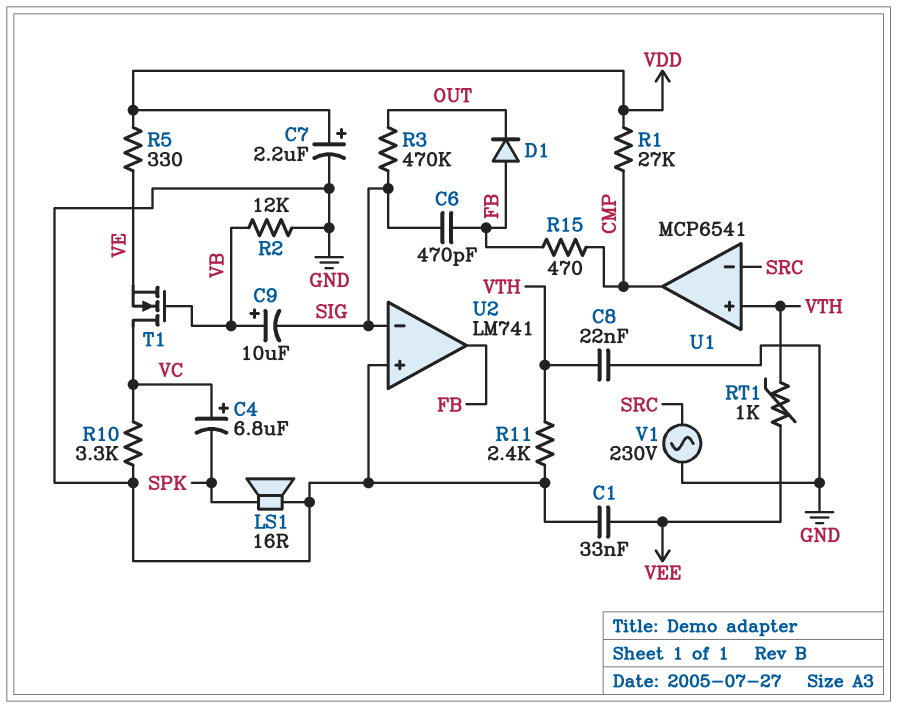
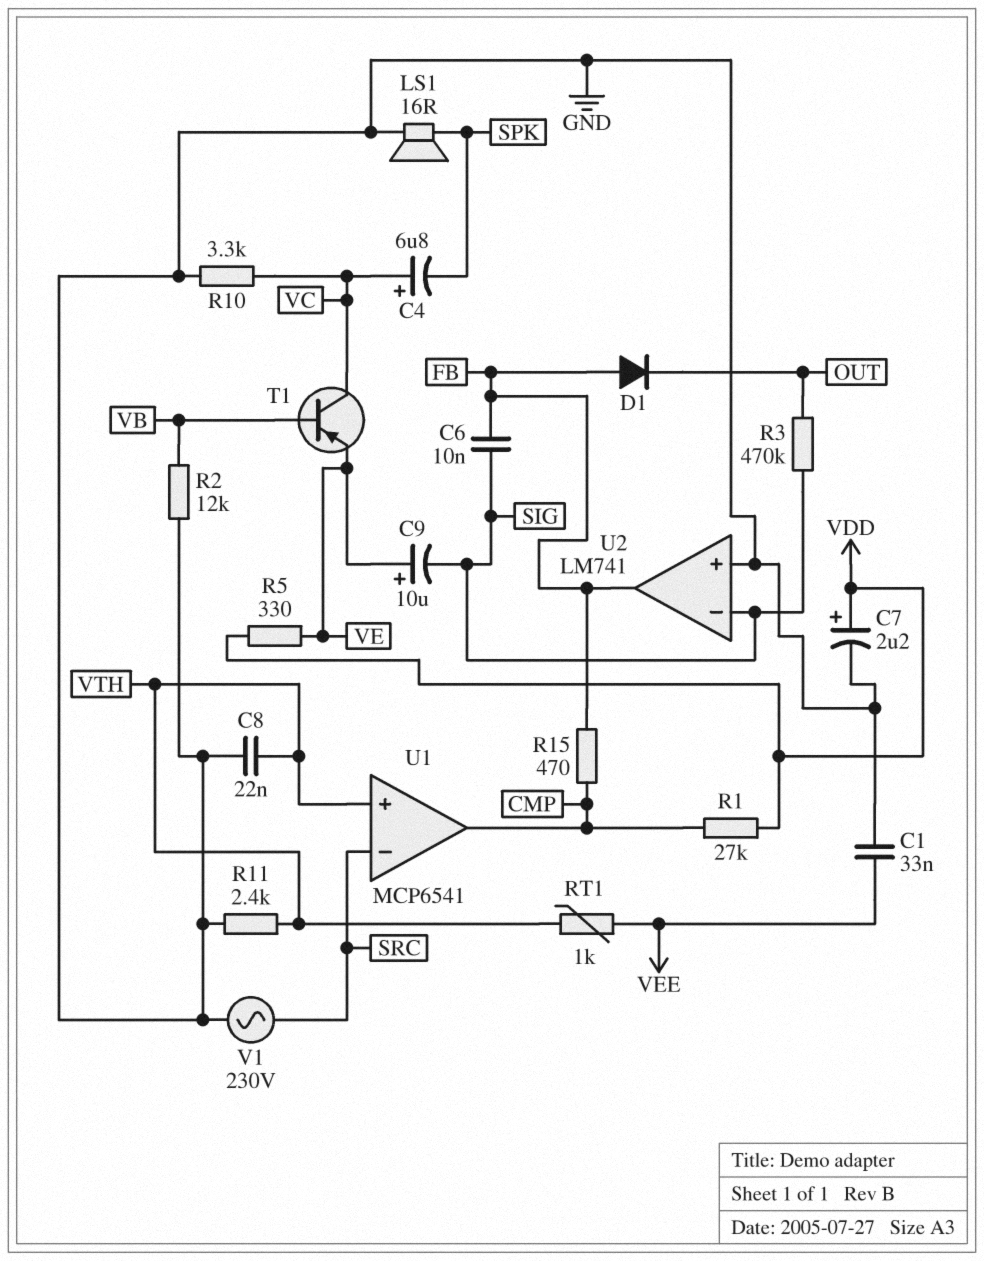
C6: 470pF (FB, SIG) -> 10nF (FB, SIG)
C9: 10uF (plus VB, minus SIG) -> 10uF (plus VE, minus SIG)
T1: NMOS (G VB, D VC, S VE) -> PNP (B VB, C VC, E VE)

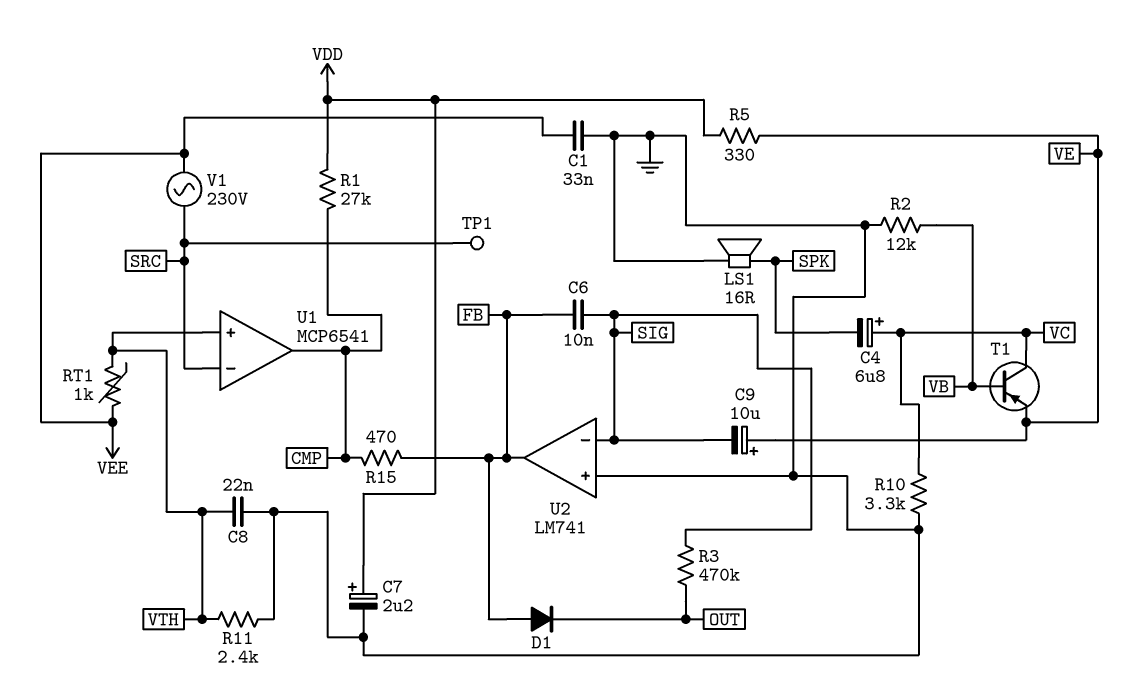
TP1: none -> test point (SRC)
V1: AC 230V (GND, SRC) -> AC 230V (SRC, VEE)

